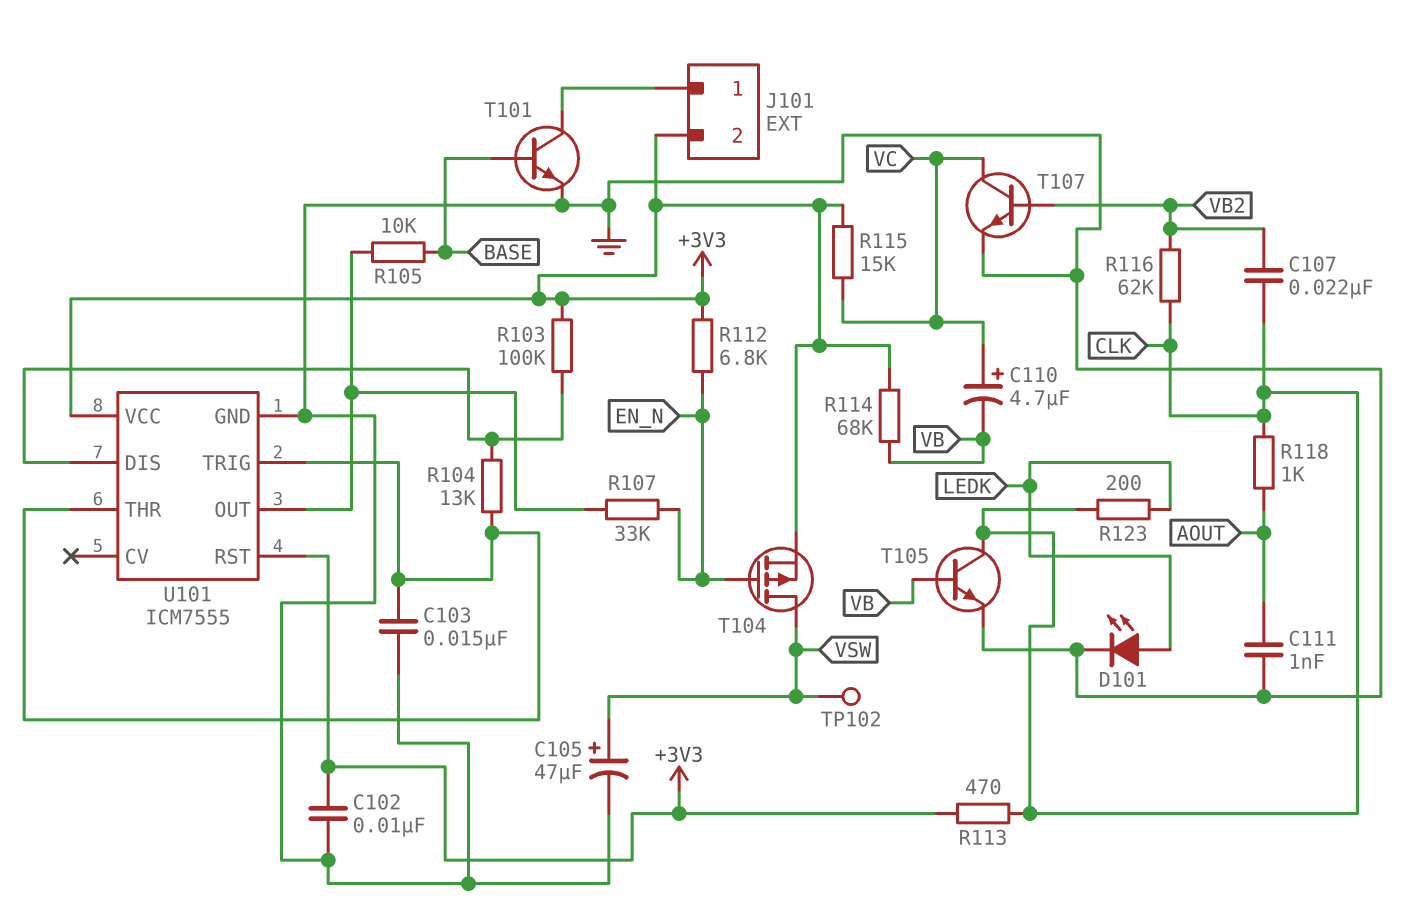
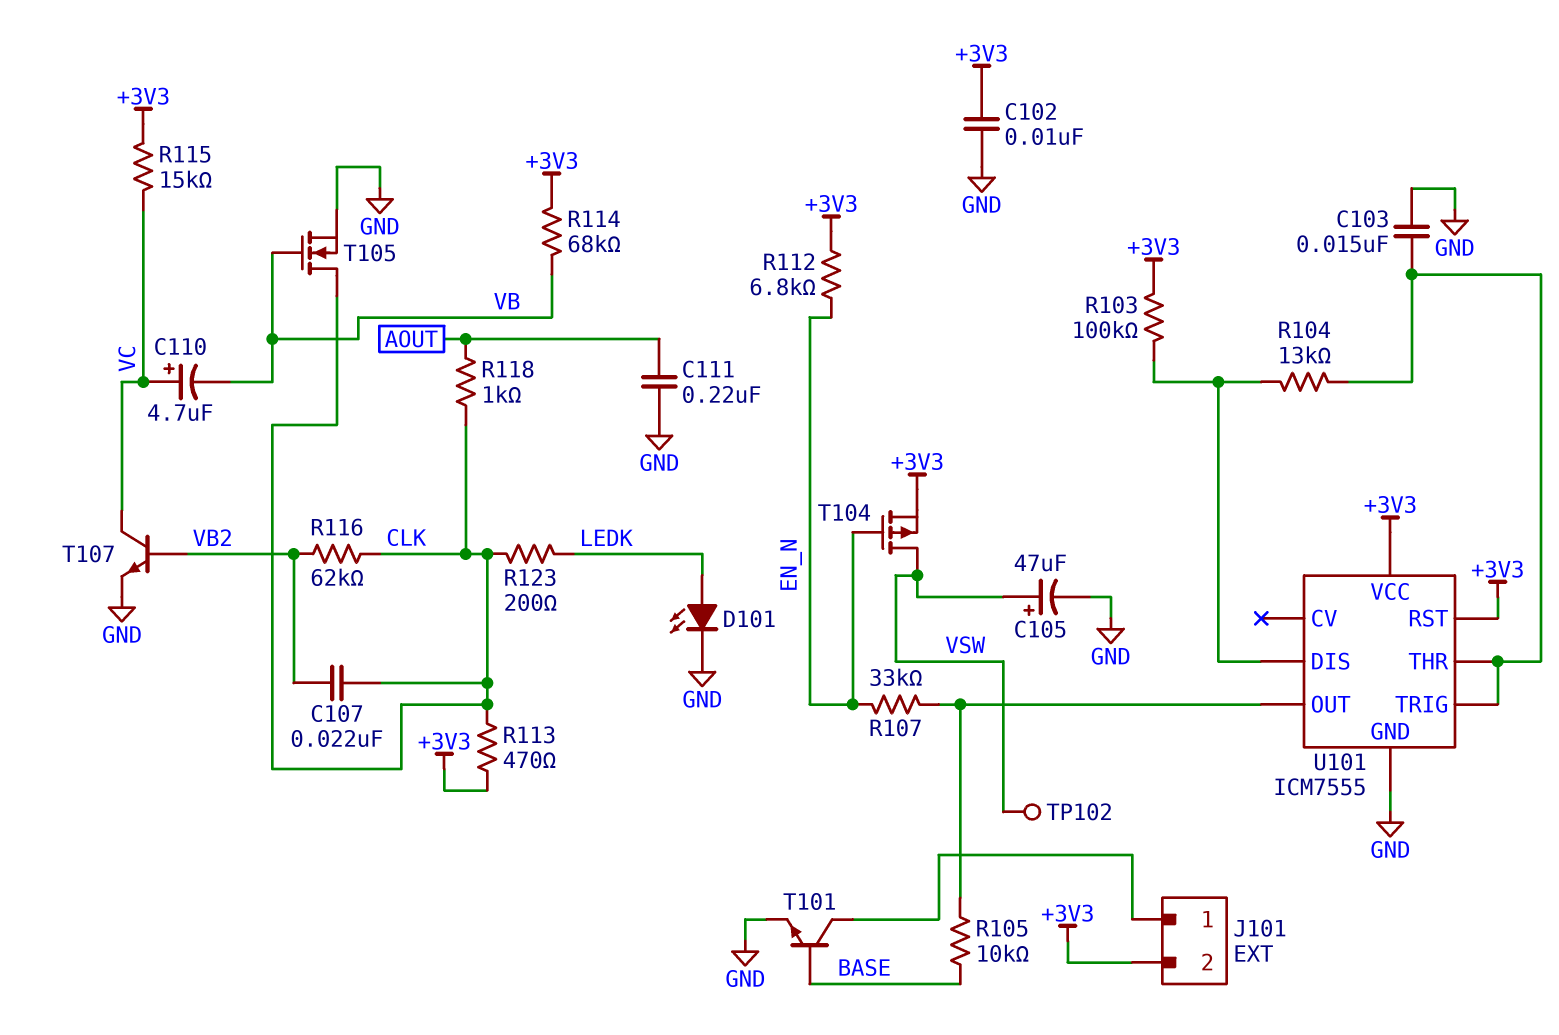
C111: 1nF (AOUT, GND) -> 220nF (AOUT, GND)
T105: NPN (B VB, C CLK, E GND) -> NMOS (G VB, D CLK, S GND)

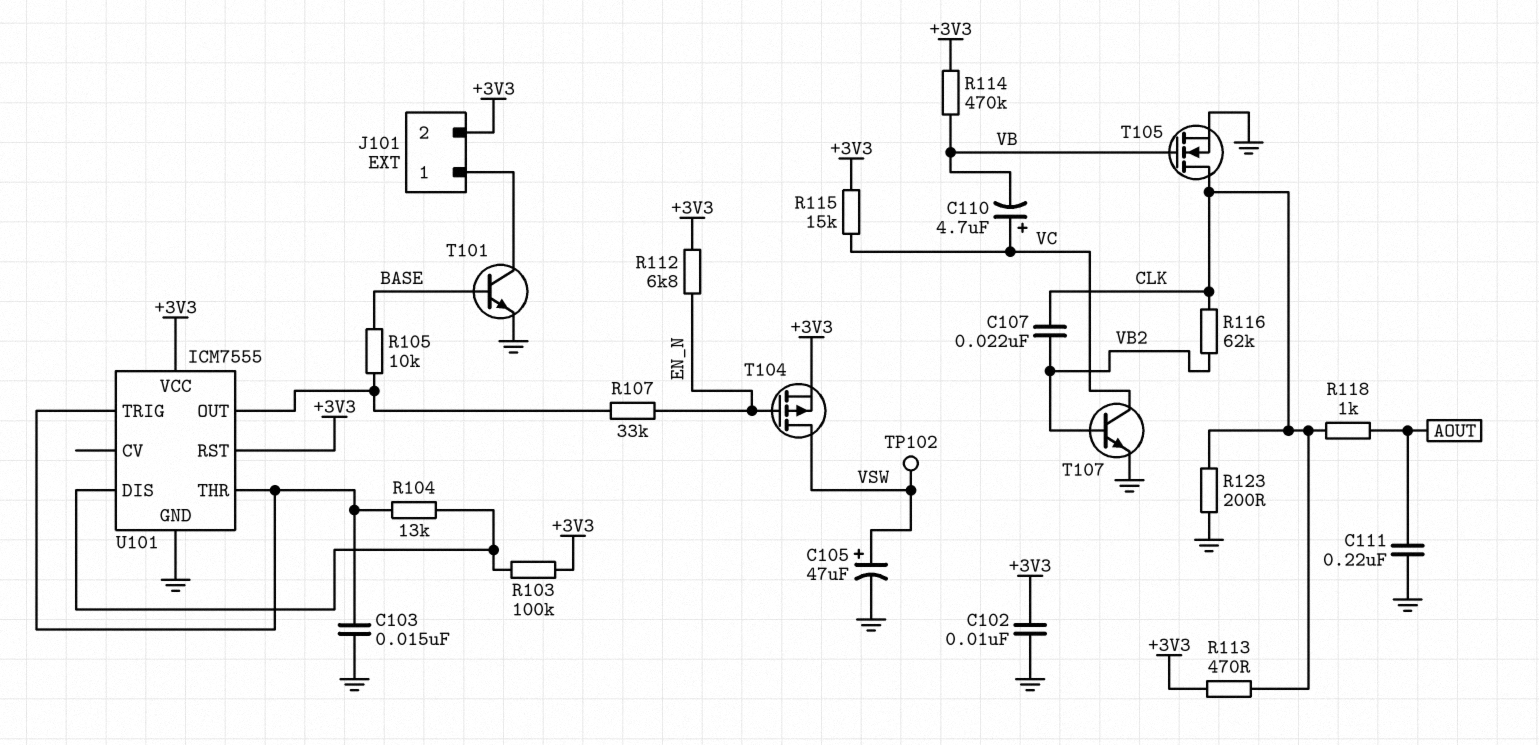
D101: LED (A LEDK, K GND) -> none
R114: 68k (+3V3, VB) -> 470k (+3V3, VB)
R123: 200 (CLK, LEDK) -> 200 (CLK, GND)

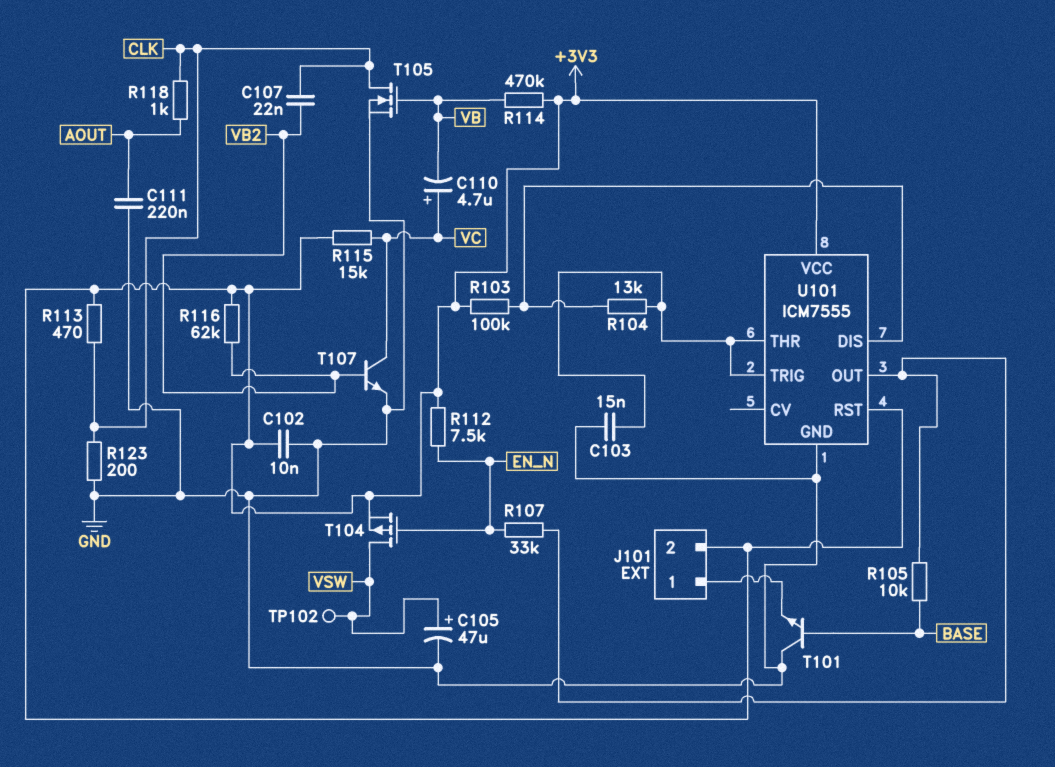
R112: 6.8k (+3V3, EN_N) -> 7.5k (+3V3, EN_N)
R116: 62k (CLK, VB2) -> 62k (+3V3, VB2)
T101: NPN (B BASE, C J101/1, E GND) -> NPN (B BASE, C GND, E J101/1)

